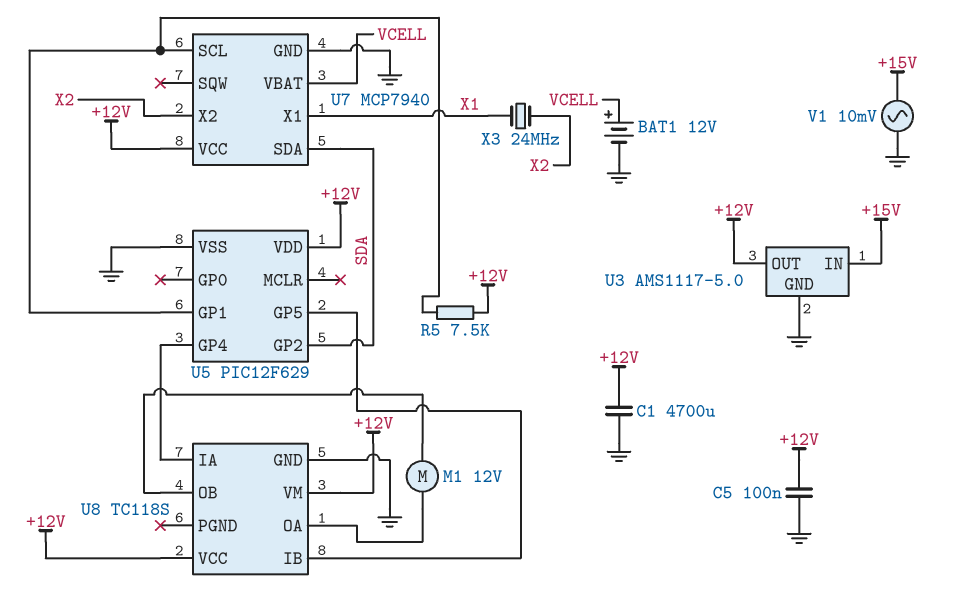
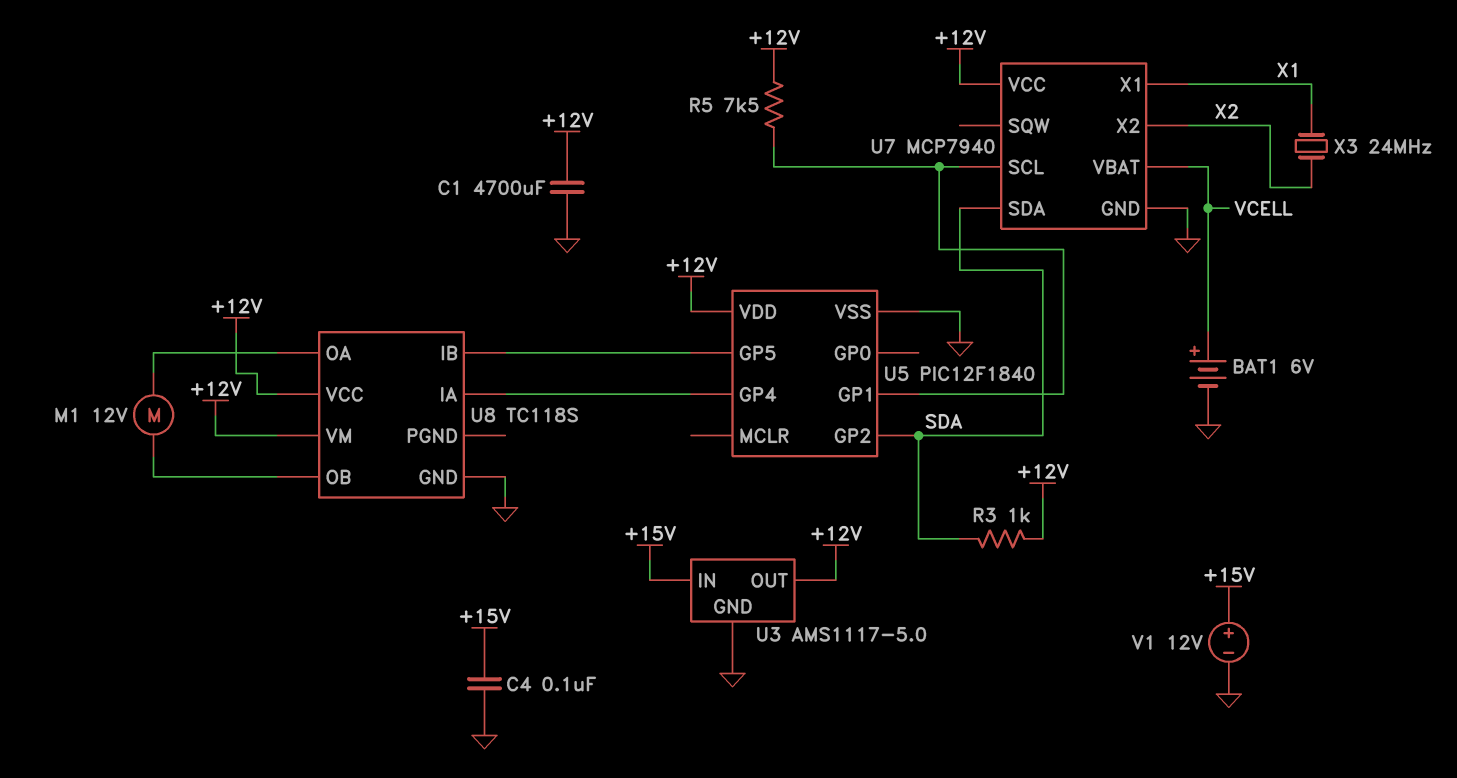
BAT1: 12V (plus VCELL, minus GND) -> 6V (plus VCELL, minus GND)
C4: none -> 100nF (+15V, GND)
C5: 100nF (+12V, GND) -> none
R3: none -> 1k (+12V, SDA)
U5: PIC12F629 -> PIC12F1840
V1: AC 10mV (+15V, GND) -> 12V (plus +15V, minus GND)

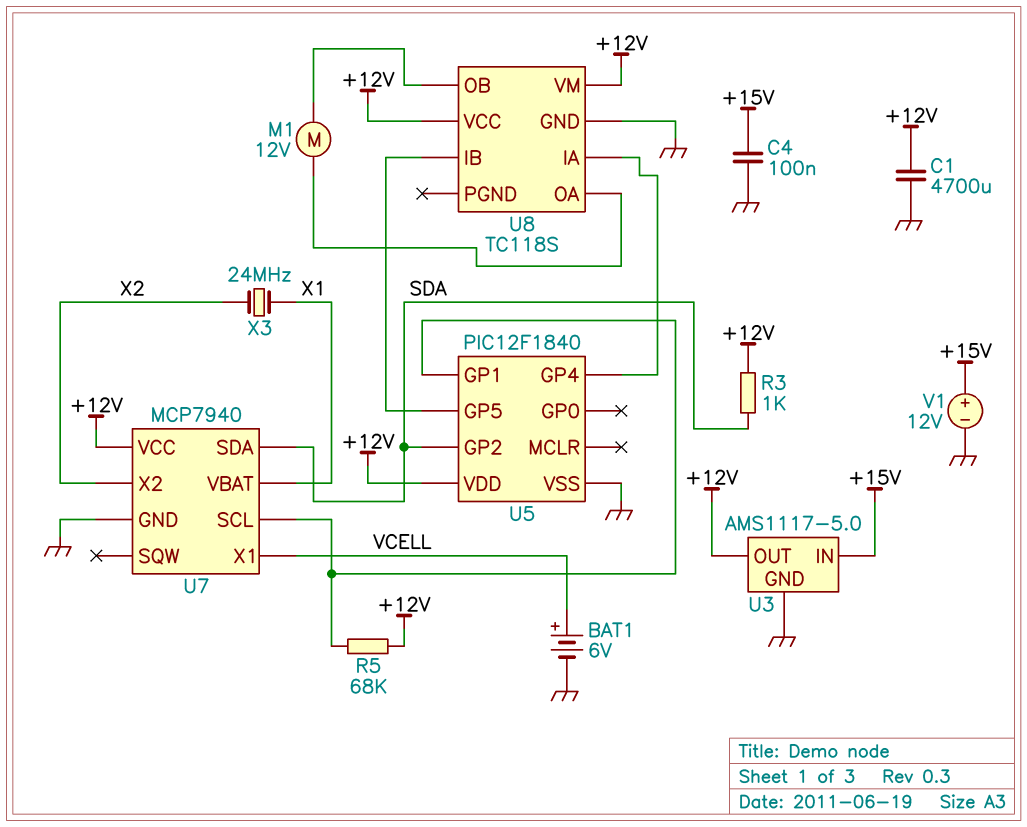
R5: 7.5k (+12V, U5/GP1) -> 68k (+12V, U5/GP1)
U7 pin VBAT: VCELL -> X1
U7 pin X1: X1 -> VCELL

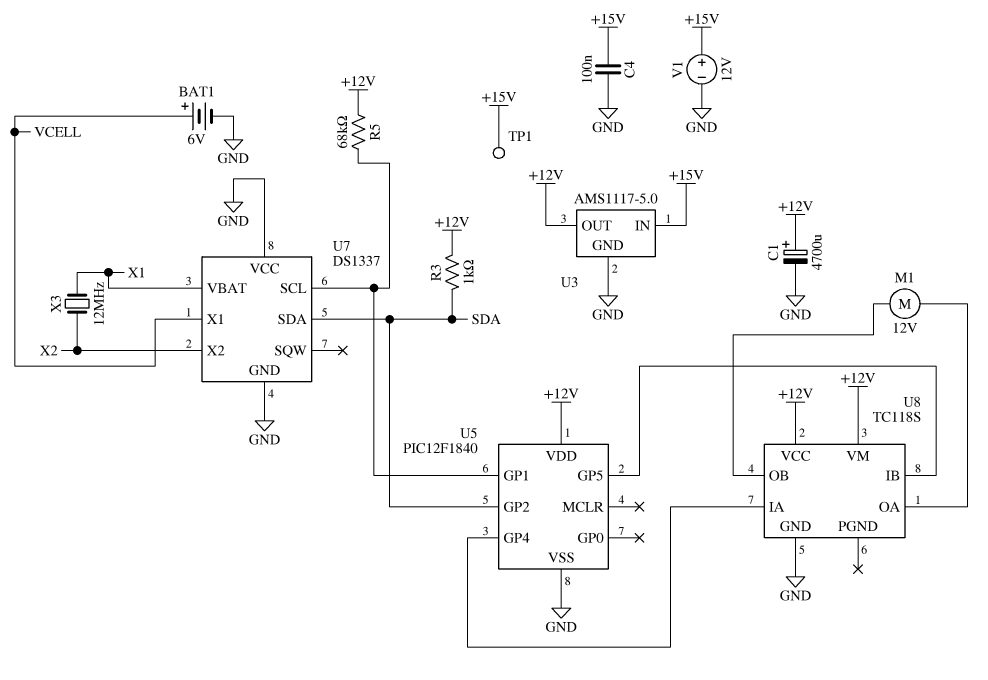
C1: 4700uF (+12V, GND) -> 4700uF (plus +12V, minus GND)
TP1: none -> test point (+15V)
U7: MCP7940 -> DS1337
U7 pin VCC: +12V -> GND
X3: 24MHz (X1, X2) -> 12MHz (X1, X2)

